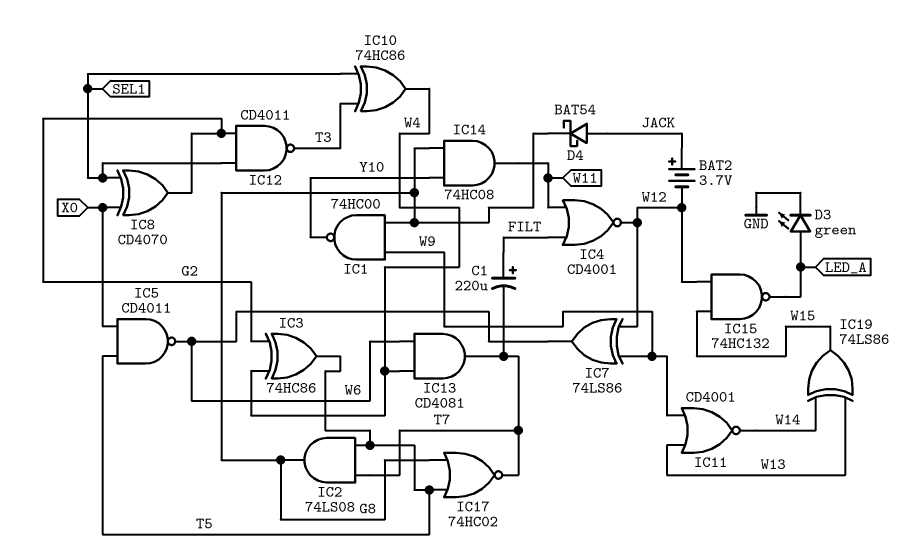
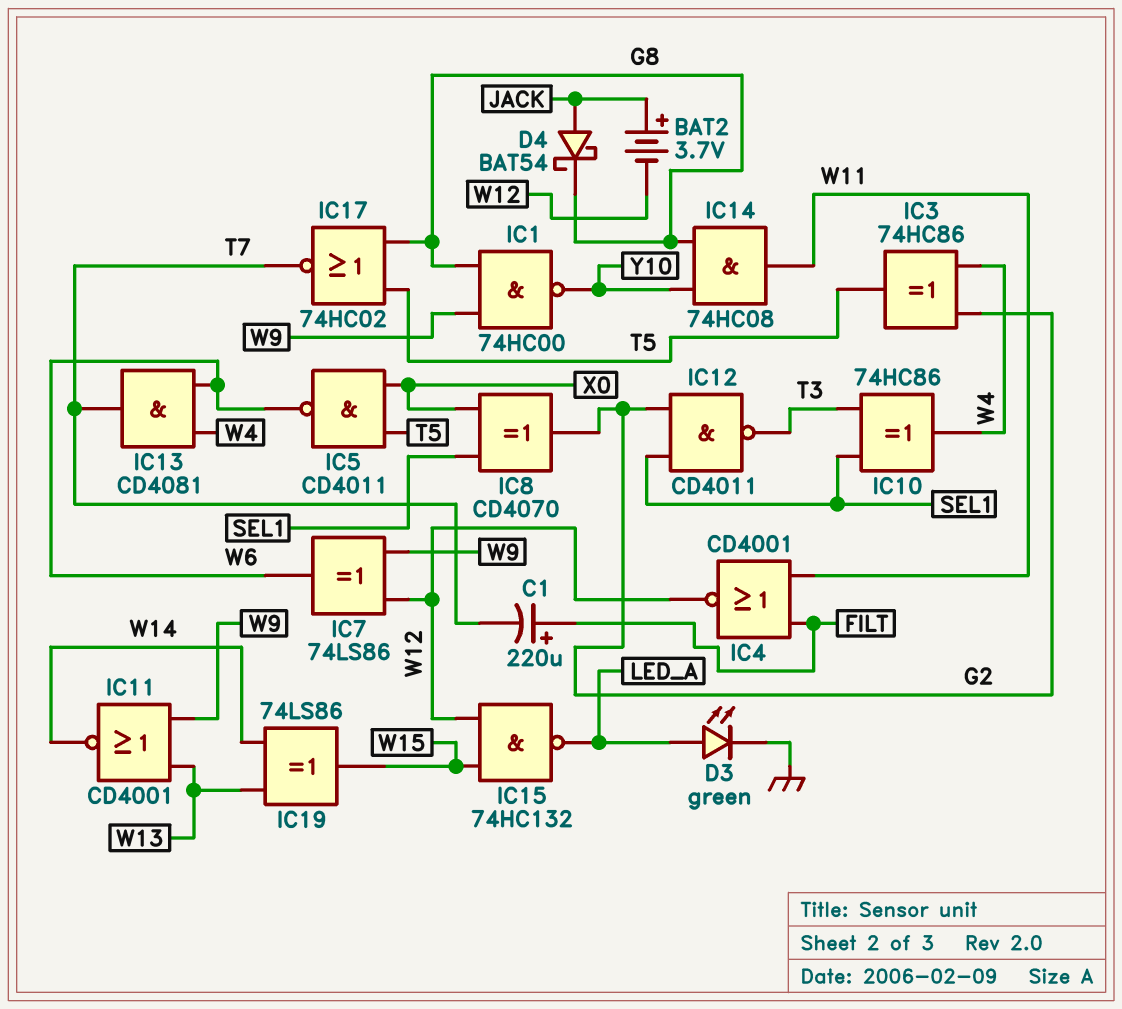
IC2: AND 74LS08 (in T5, in T7, out G8) -> none

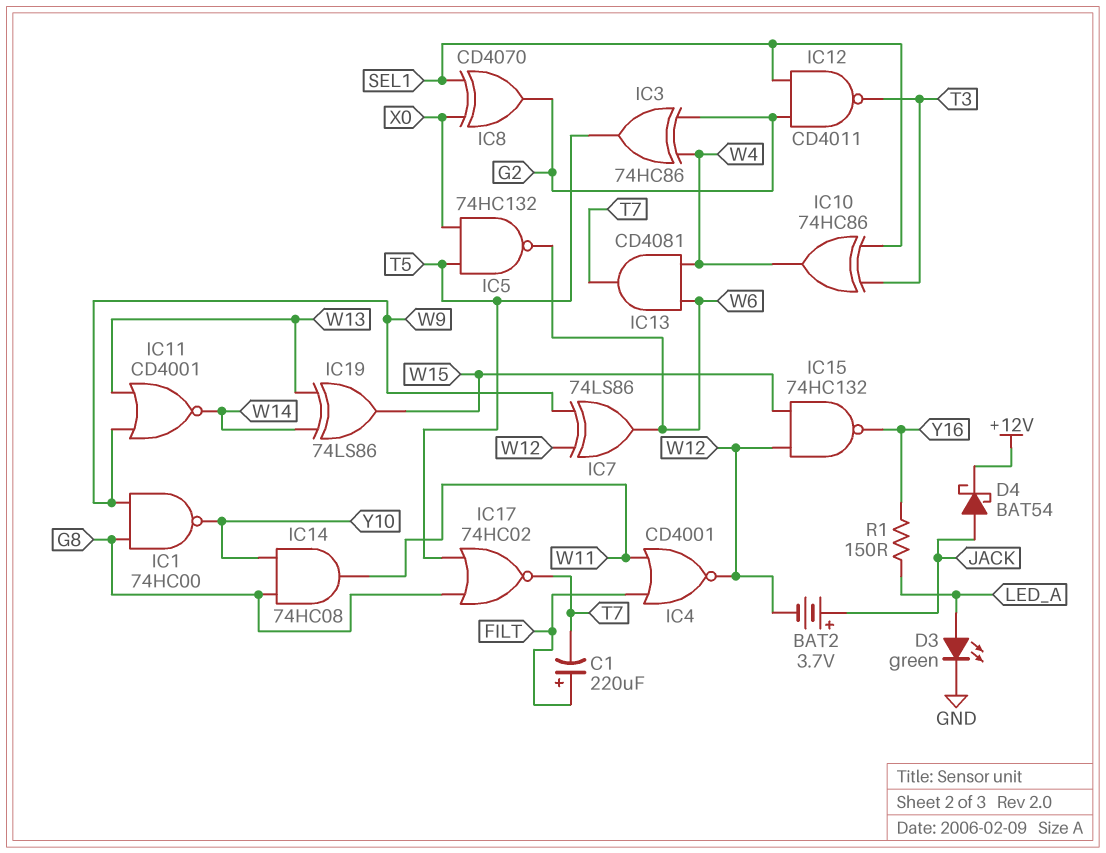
D4: schottky BAT54 (A JACK, K G8) -> schottky BAT54 (A JACK, K +12V)
IC5: NAND CD4011 (in T5, in X0, out W6) -> NAND 74HC132 (in T5, in X0, out W6)
IC15: NAND 74HC132 (in W12, in W15, out LED_A) -> NAND 74HC132 (in W12, in W15, out Y16)
R1: none -> 150 (LED_A, Y16)

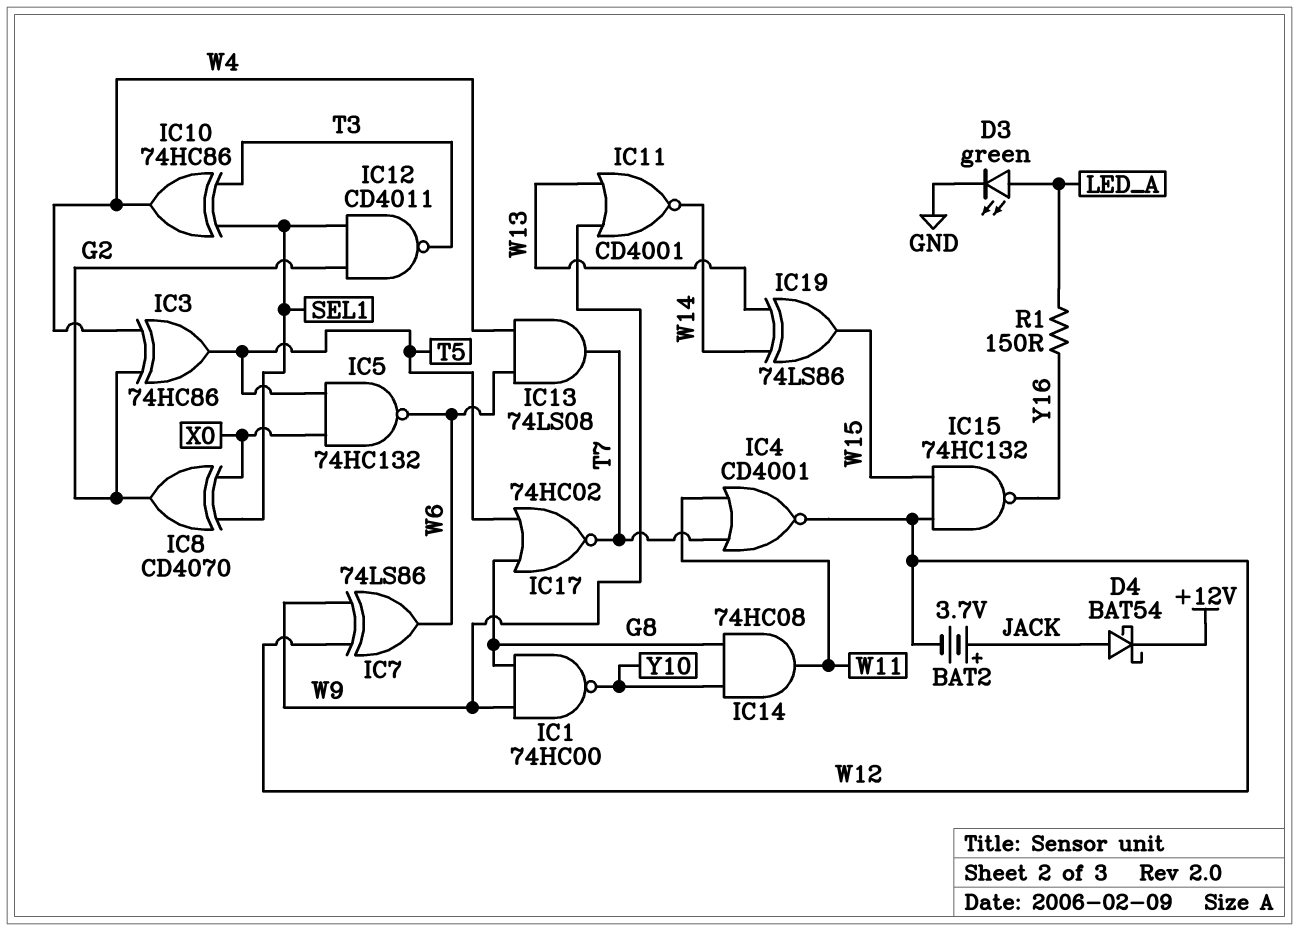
C1: 220uF (plus FILT, minus T7) -> none
IC4: NOR CD4001 (in FILT, in W11, out W12) -> NOR CD4001 (in T7, in W11, out W12)
IC13: AND CD4081 (in W4, in W6, out T7) -> AND 74LS08 (in W4, in W6, out T7)

